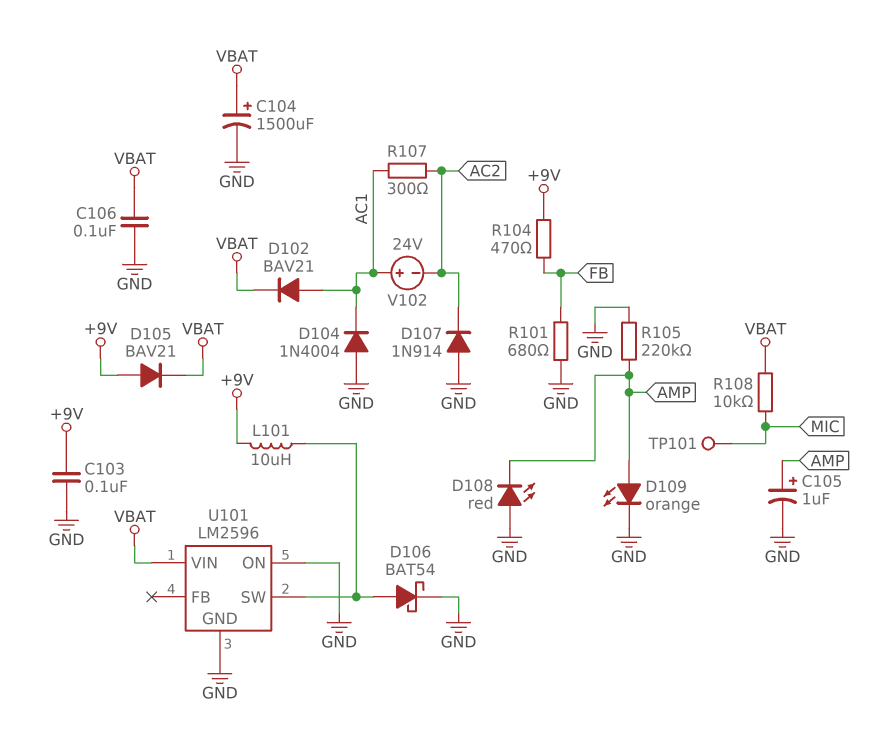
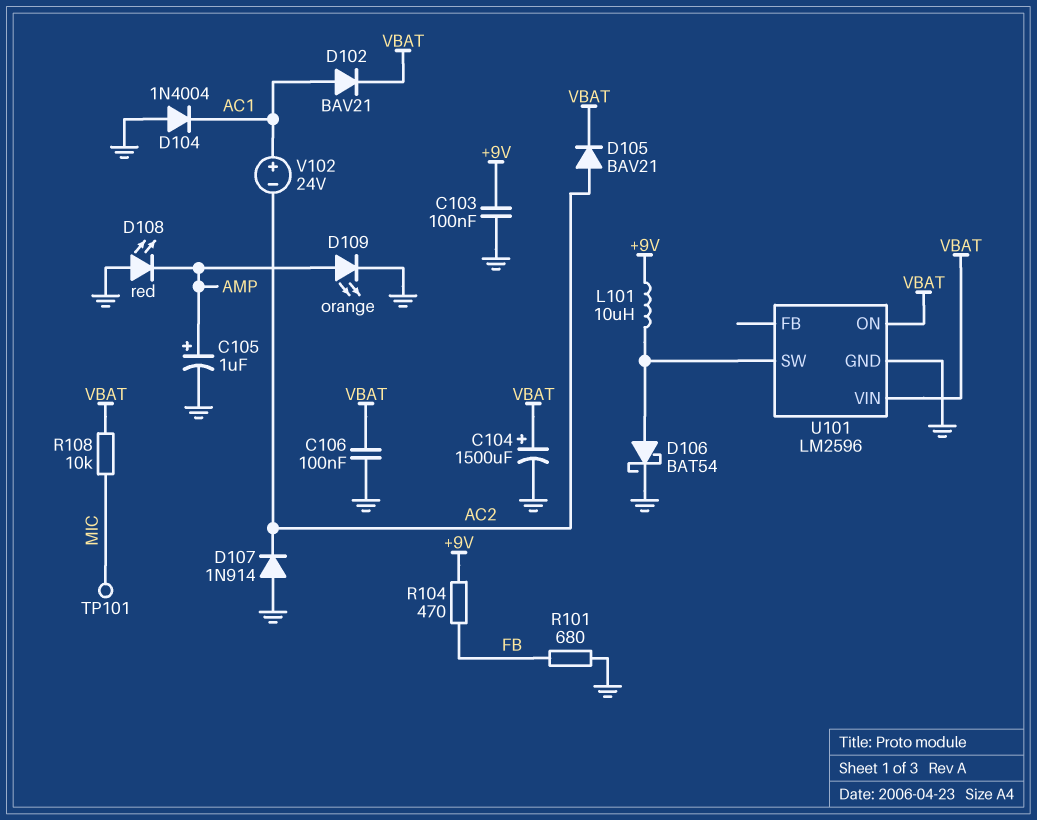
D105: diode BAV21 (A +9V, K VBAT) -> diode BAV21 (A AC2, K VBAT)
R105: 220k (AMP, GND) -> none
R107: 300 (AC1, AC2) -> none
U101 pin ON: GND -> VBAT

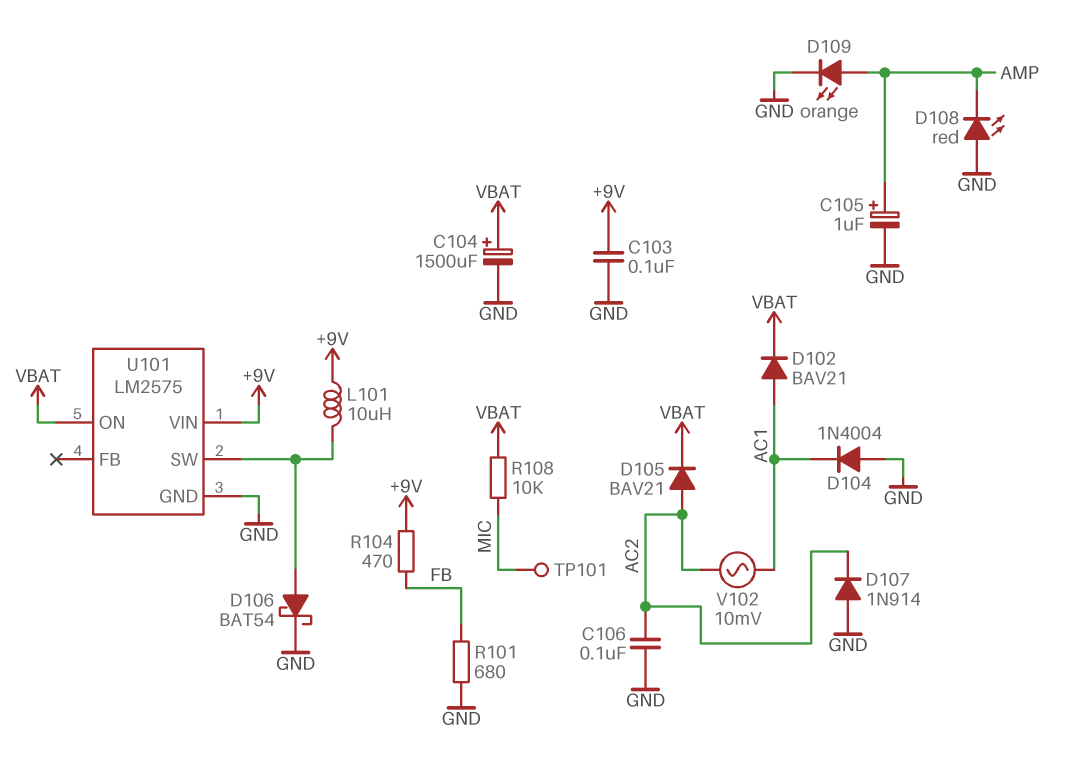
C106: 100nF (GND, VBAT) -> 100nF (AC2, GND)
U101: LM2596 -> LM2575
U101 pin VIN: VBAT -> +9V
V102: 24V (plus AC1, minus AC2) -> AC 10mV (AC1, AC2)

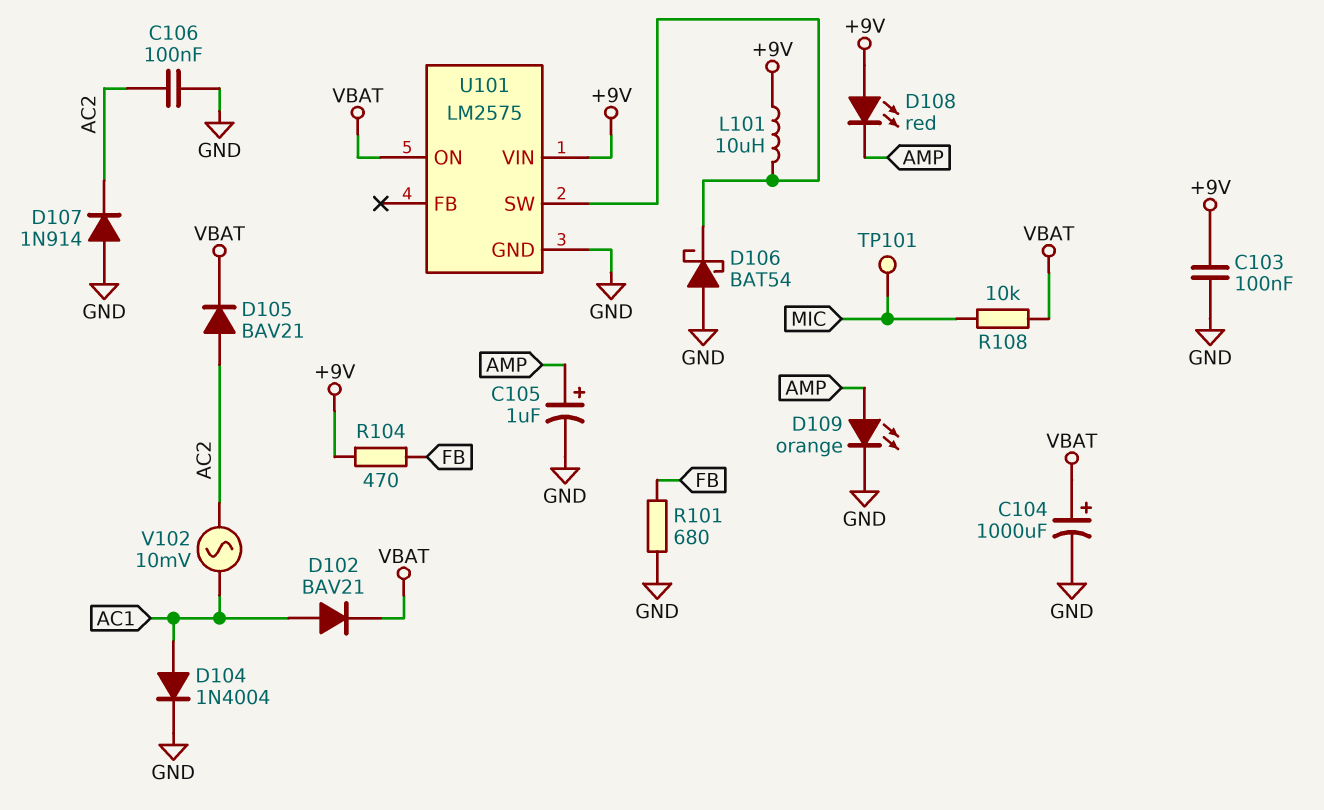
C104: 1500uF (plus VBAT, minus GND) -> 1000uF (plus VBAT, minus GND)
D104: diode 1N4004 (A GND, K AC1) -> diode 1N4004 (A AC1, K GND)
D106: schottky BAT54 (A U101/SW, K GND) -> schottky BAT54 (A GND, K U101/SW)
D108: LED red (A GND, K AMP) -> LED red (A +9V, K AMP)

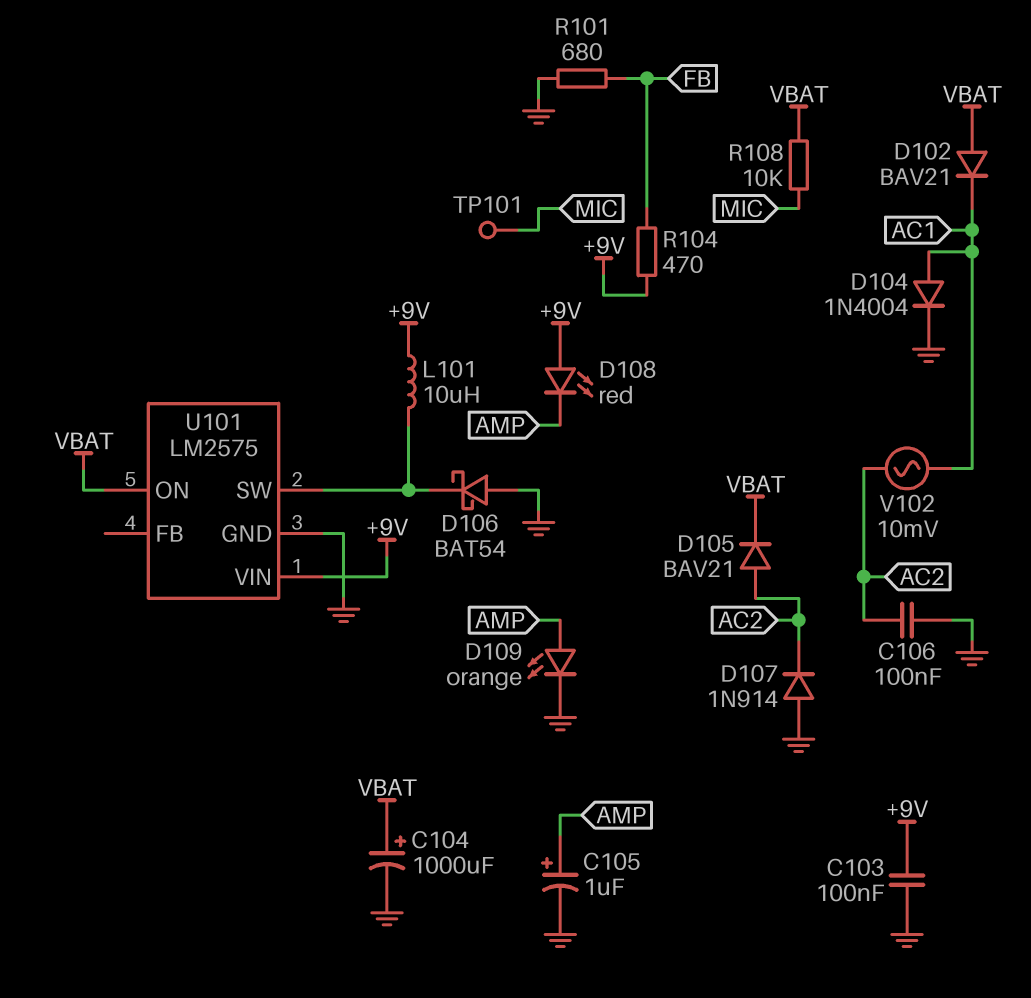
D102: diode BAV21 (A AC1, K VBAT) -> diode BAV21 (A VBAT, K AC1)

